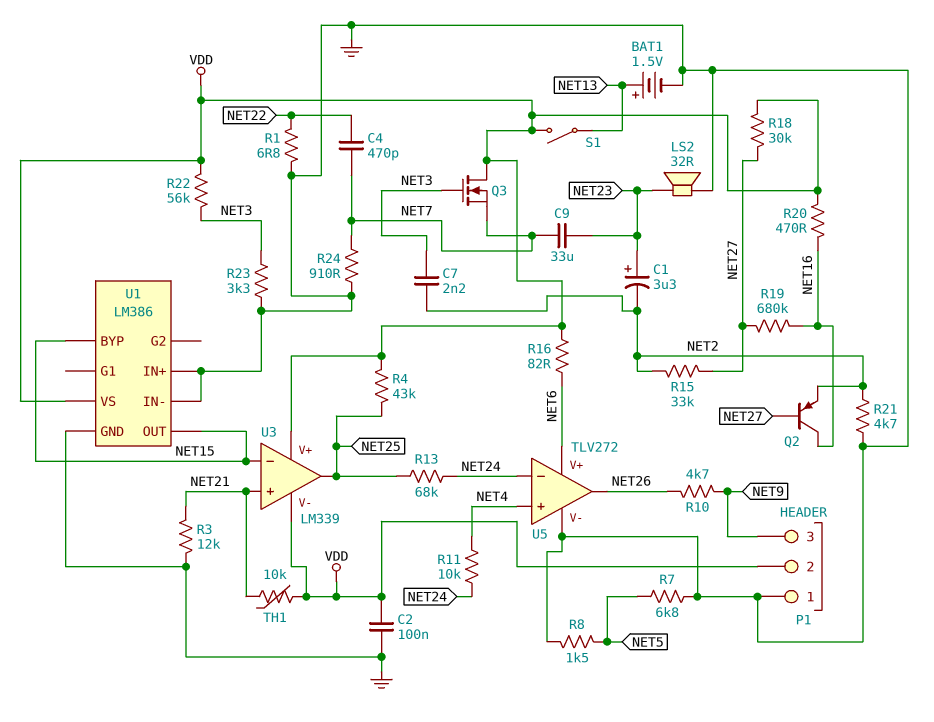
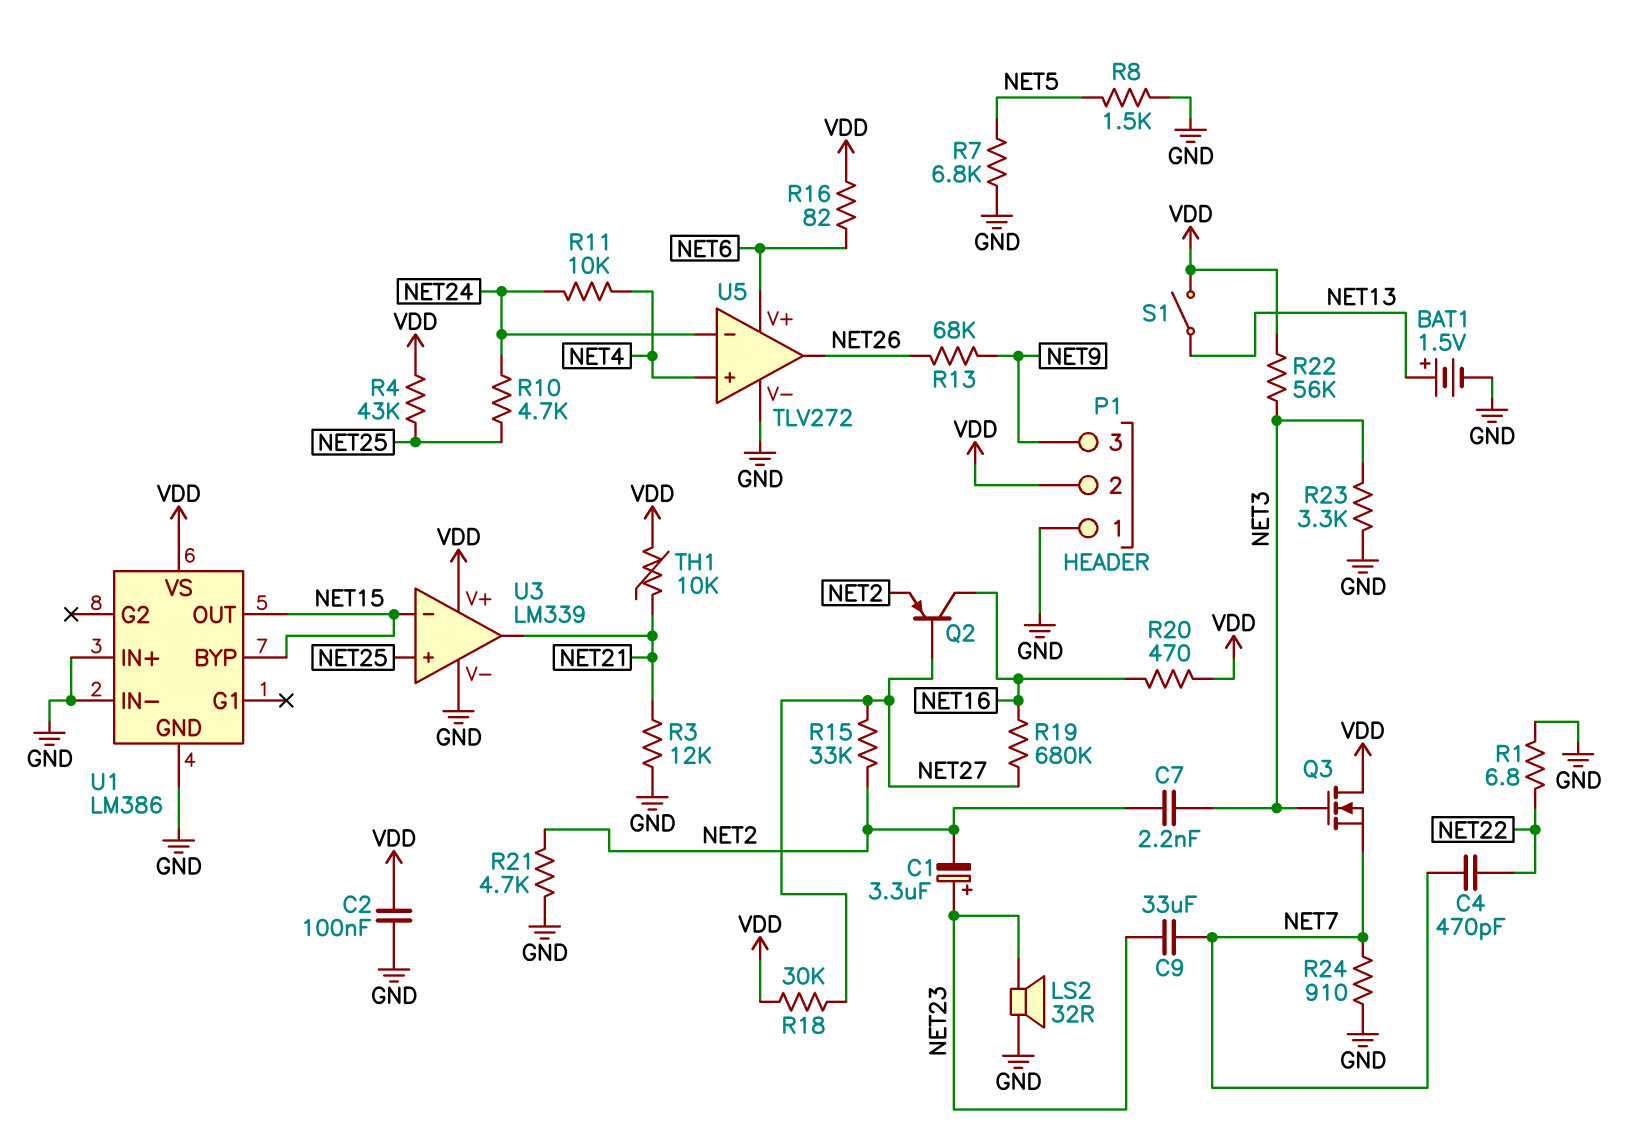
R10: 4.7k (NET9, NET26) -> 4.7k (NET24, NET25)
R13: 68k (NET24, NET25) -> 68k (NET9, NET26)
U3 pin V-: VDD -> GND
U3 pin in+: NET21 -> NET25
U3 pin out: NET25 -> NET21

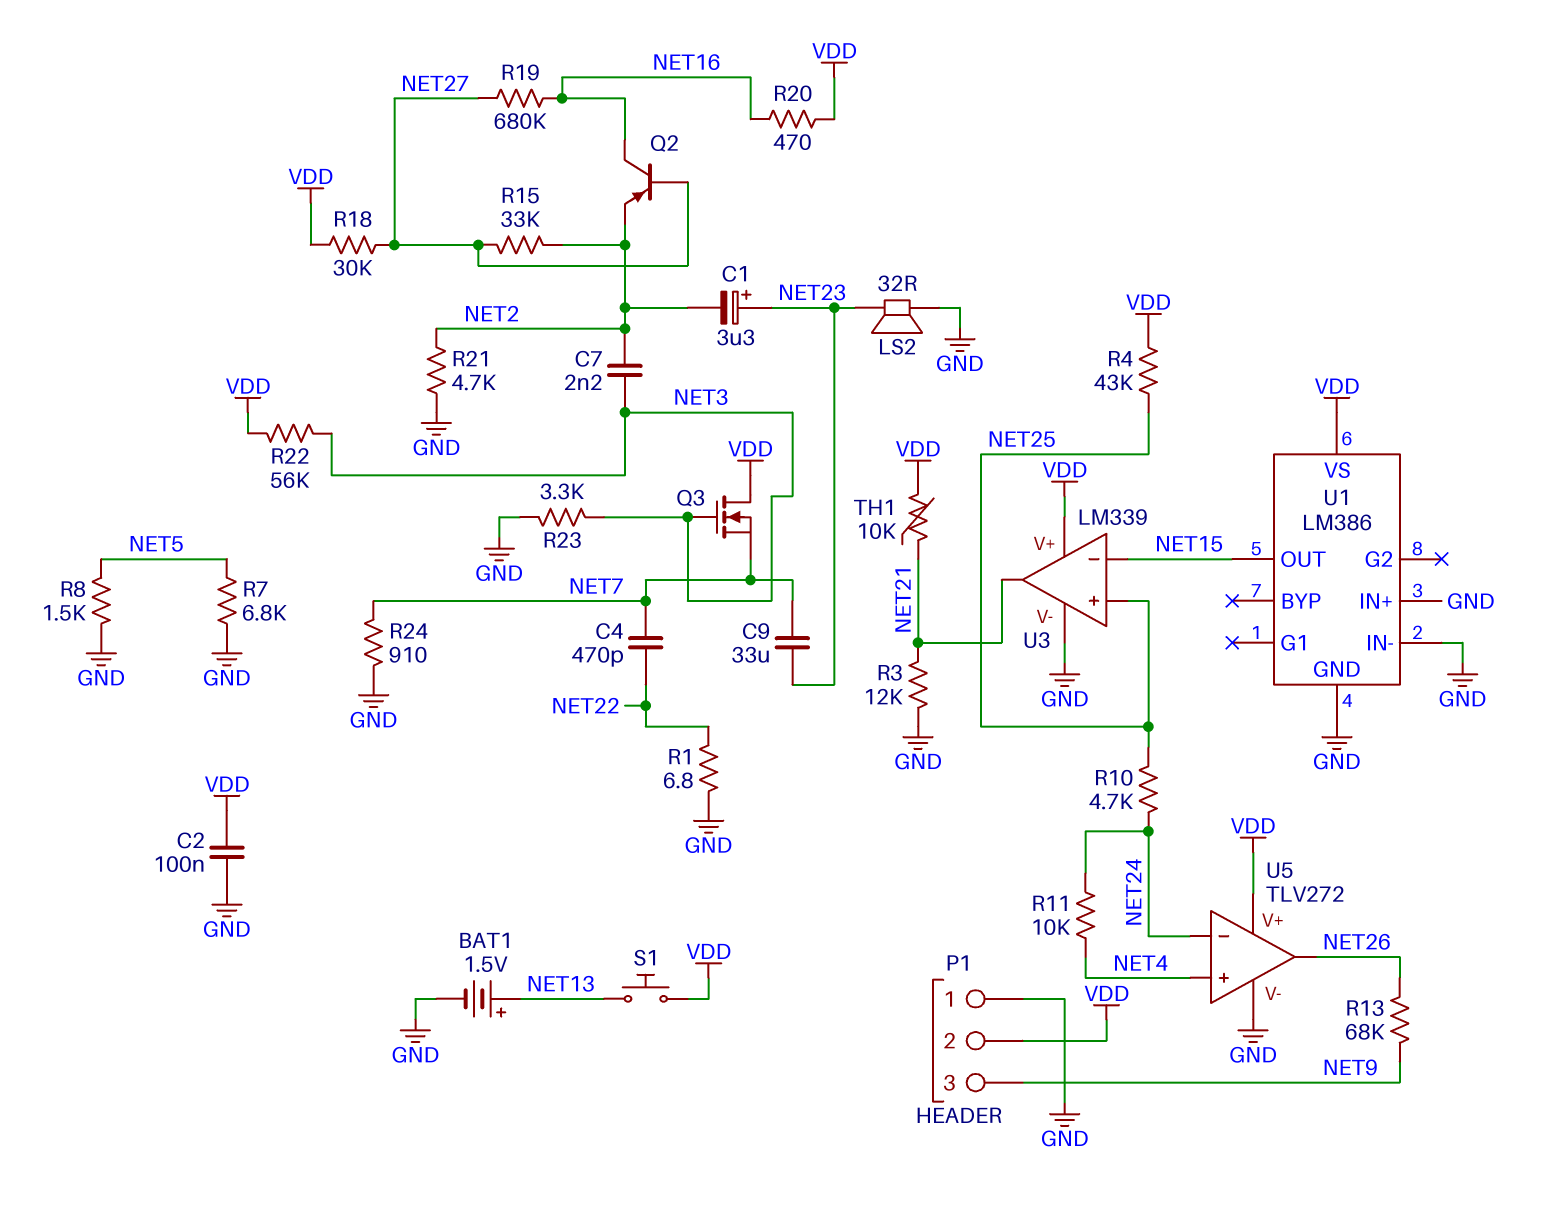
R16: 82 (NET6, VDD) -> none
S1: switch (NET13, VDD) -> button (NET13, VDD)
U1 pin BYP: NET15 -> none
U5 pin V+: NET6 -> VDD

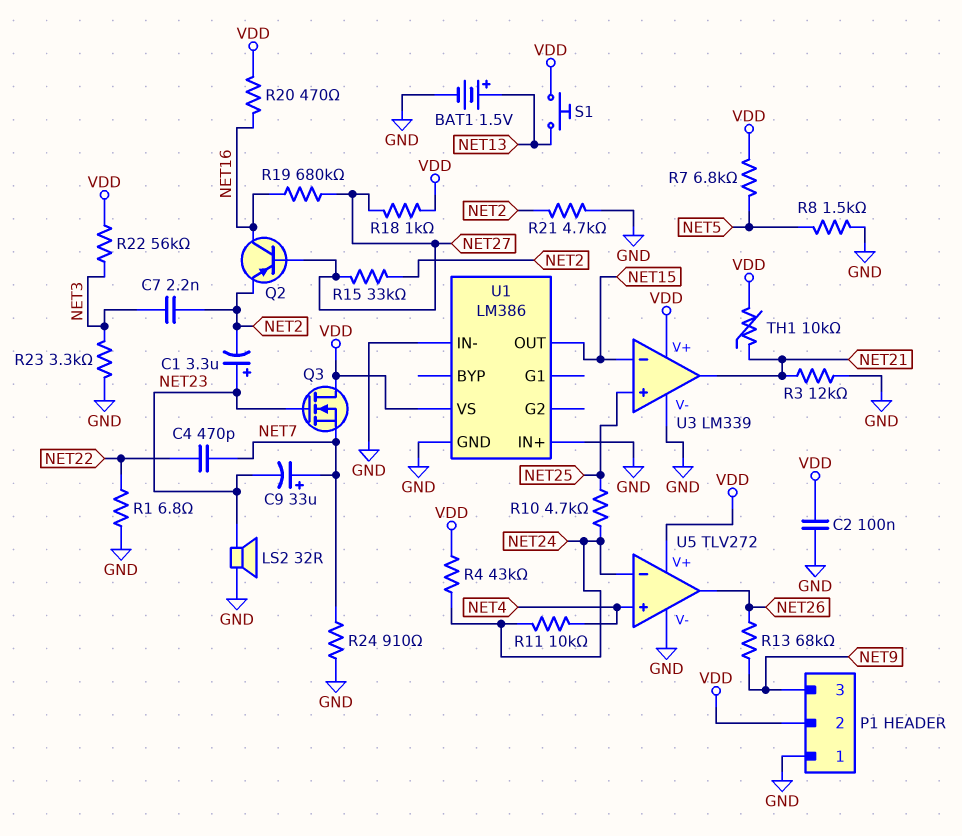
C9: 33uF (NET7, NET23) -> 33uF (plus NET7, minus NET23)
Q3: NMOS (G NET3, D VDD, S NET7) -> NMOS (G NET23, D VDD, S NET7)
R4: 43k (NET25, VDD) -> 43k (NET24, VDD)
R7: 6.8k (GND, NET5) -> 6.8k (NET5, VDD)
R18: 30k (NET27, VDD) -> 1k (NET27, VDD)

